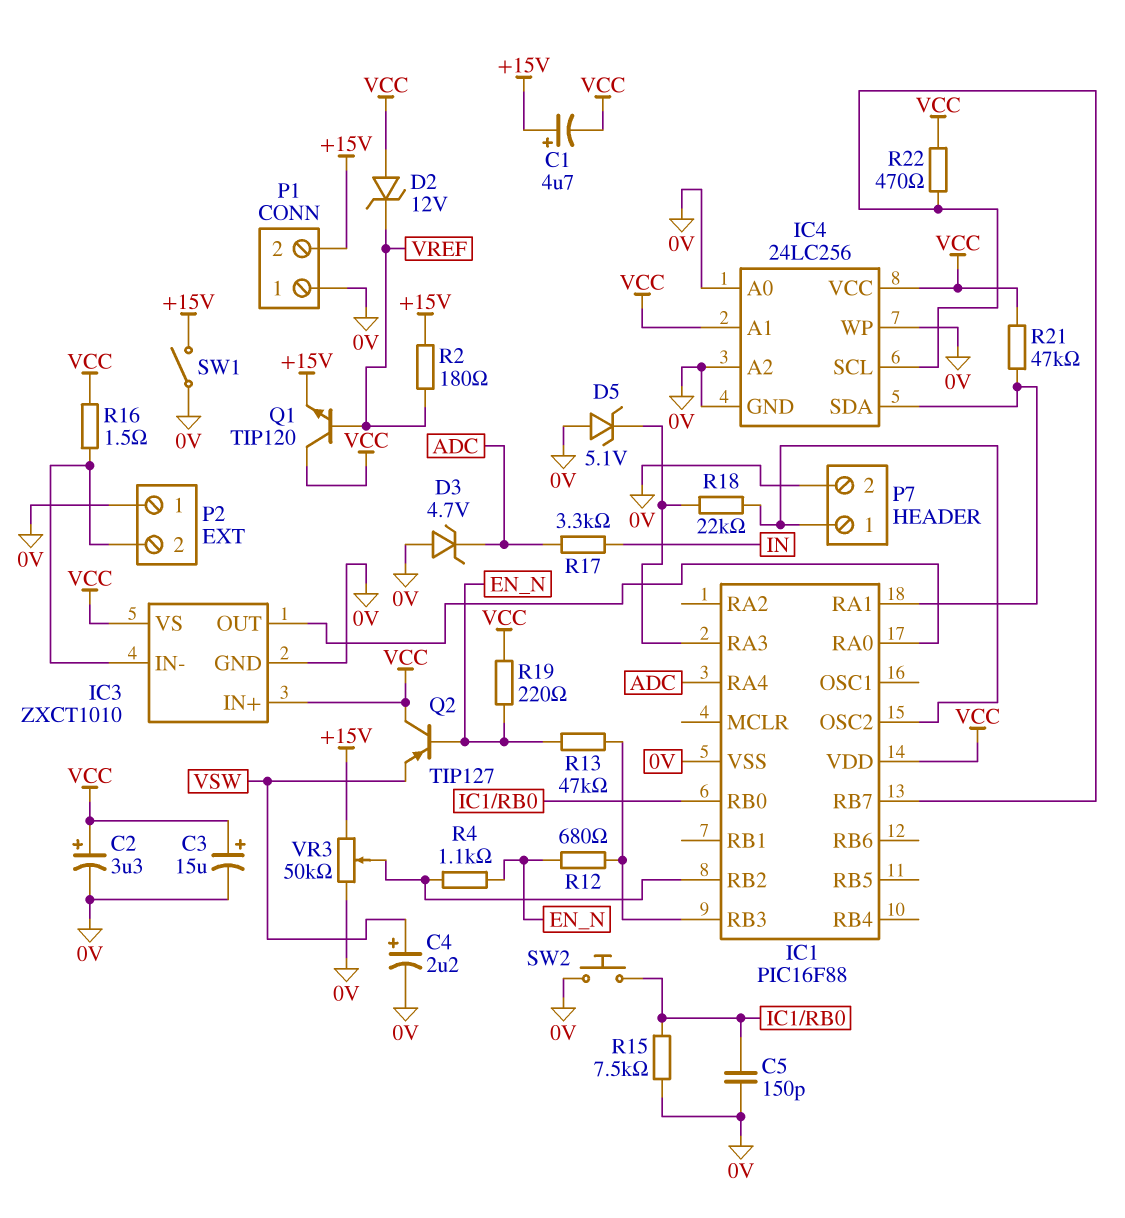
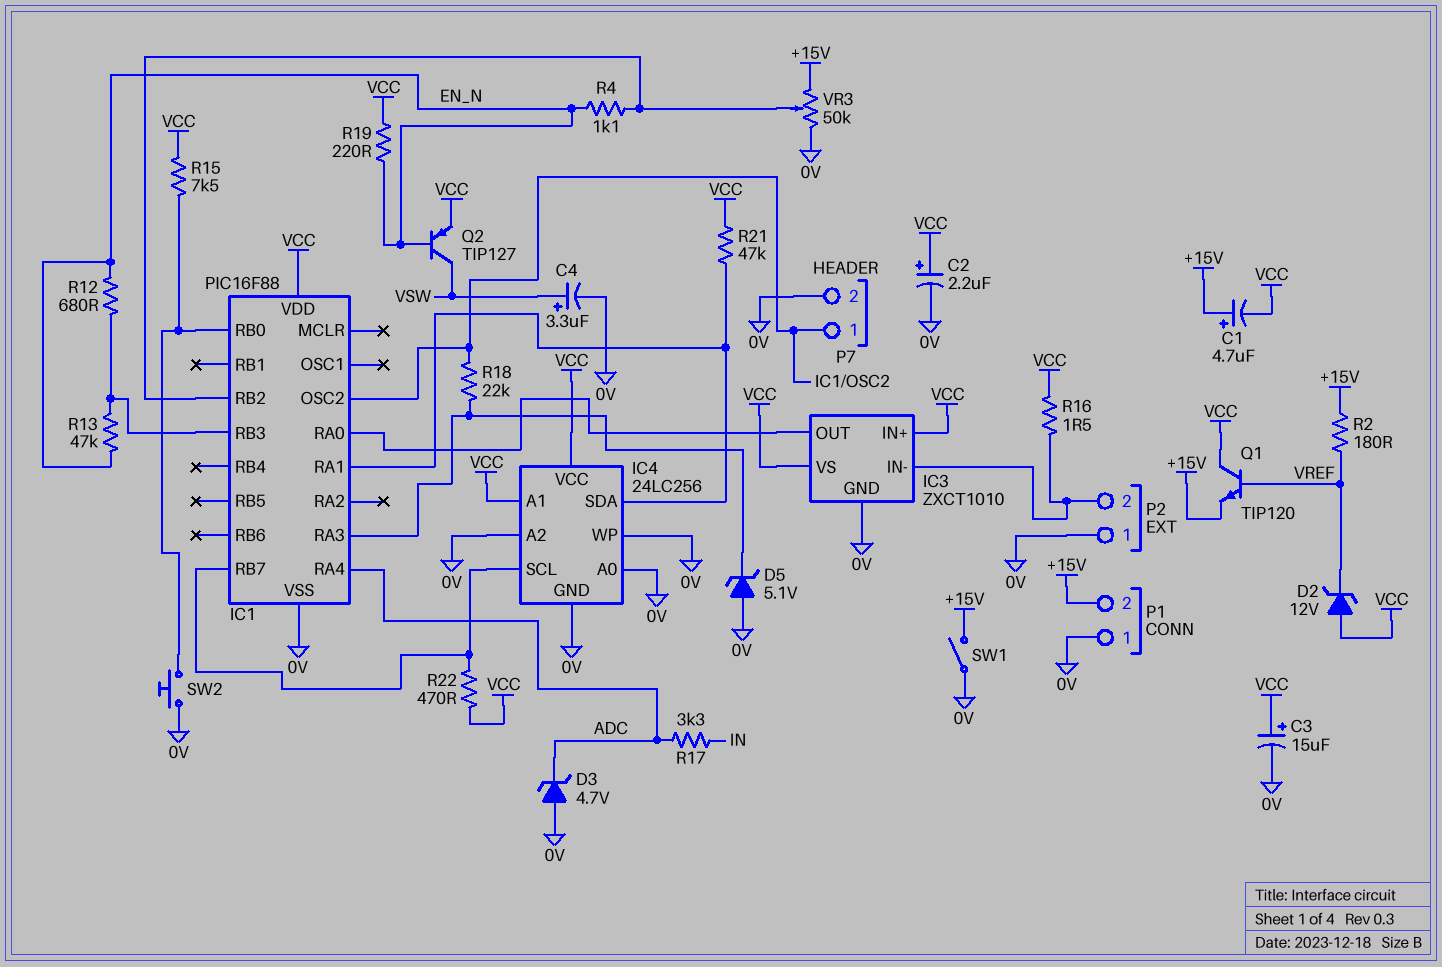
C2: 3.3uF (plus VCC, minus 0V) -> 2.2uF (plus VCC, minus 0V)
C4: 2.2uF (plus VSW, minus 0V) -> 3.3uF (plus VSW, minus 0V)
C5: 150pF (0V, IC1/RB0) -> none
Q2: PNP TIP127 (B EN_N, C VCC, E VSW) -> PNP TIP127 (B EN_N, C VSW, E VCC)
R15: 7.5k (0V, IC1/RB0) -> 7.5k (IC1/RB0, VCC)

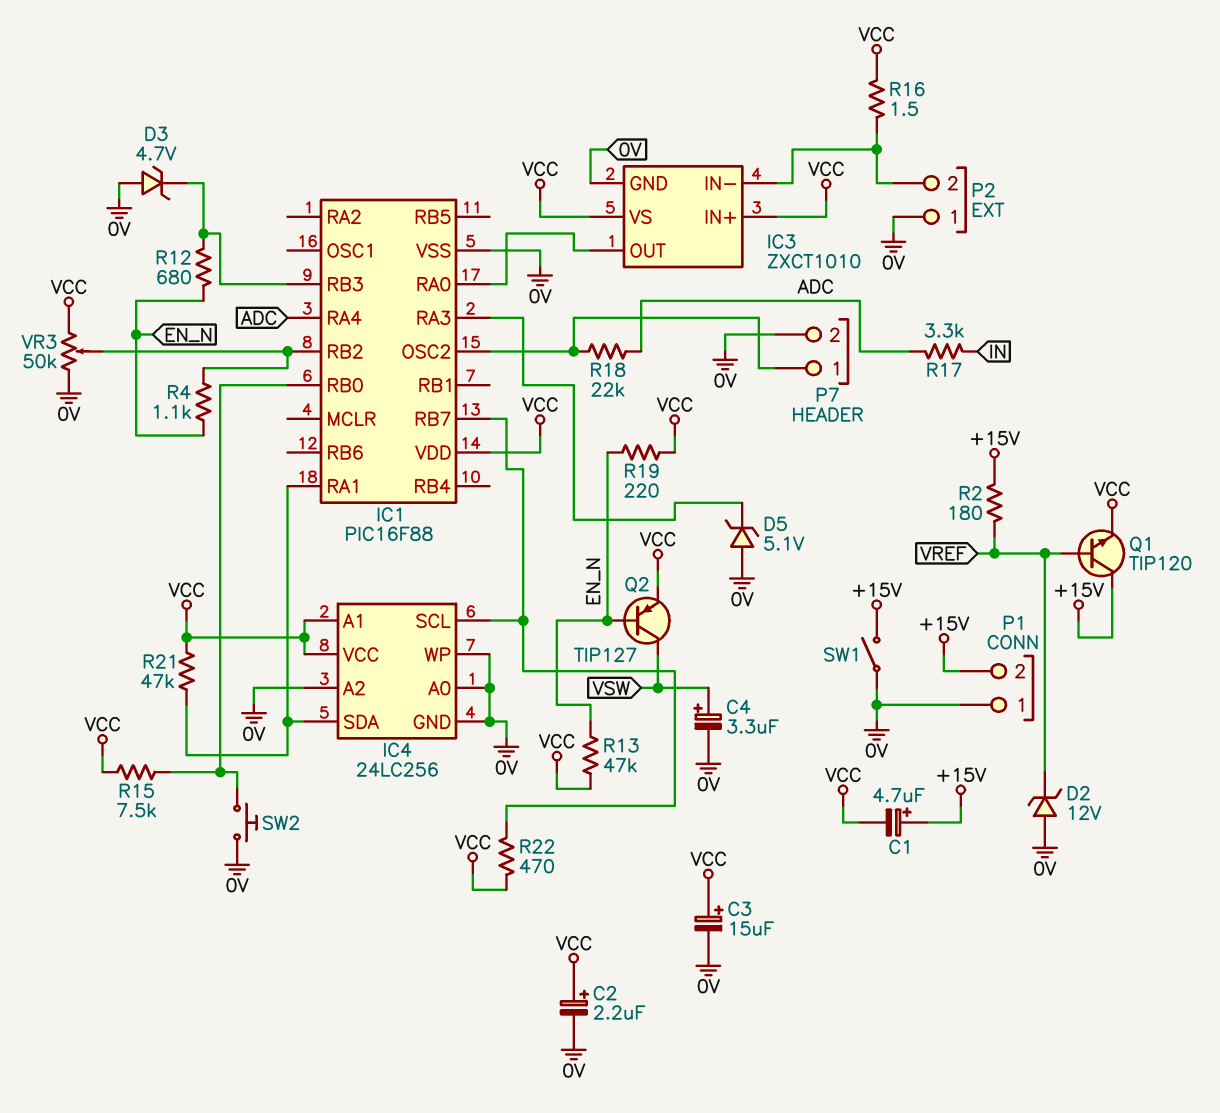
D2: zener 12V (A VCC, K VREF) -> zener 12V (A 0V, K VREF)
D3: zener 4.7V (A 0V, K ADC) -> zener 4.7V (A 0V, K IC1/RB3)
Q1: NPN TIP120 (B VREF, C VCC, E +15V) -> NPN TIP120 (B VREF, C +15V, E VCC)
R13: 47k (EN_N, IC1/RB3) -> 47k (EN_N, VCC)
R18: 22k (IC1/OSC2, IC1/RA3) -> 22k (ADC, IC1/OSC2)
VR3: 50k (+15V, 0V, wiper IC1/RB2) -> 50k (0V, VCC, wiper IC1/RB2)

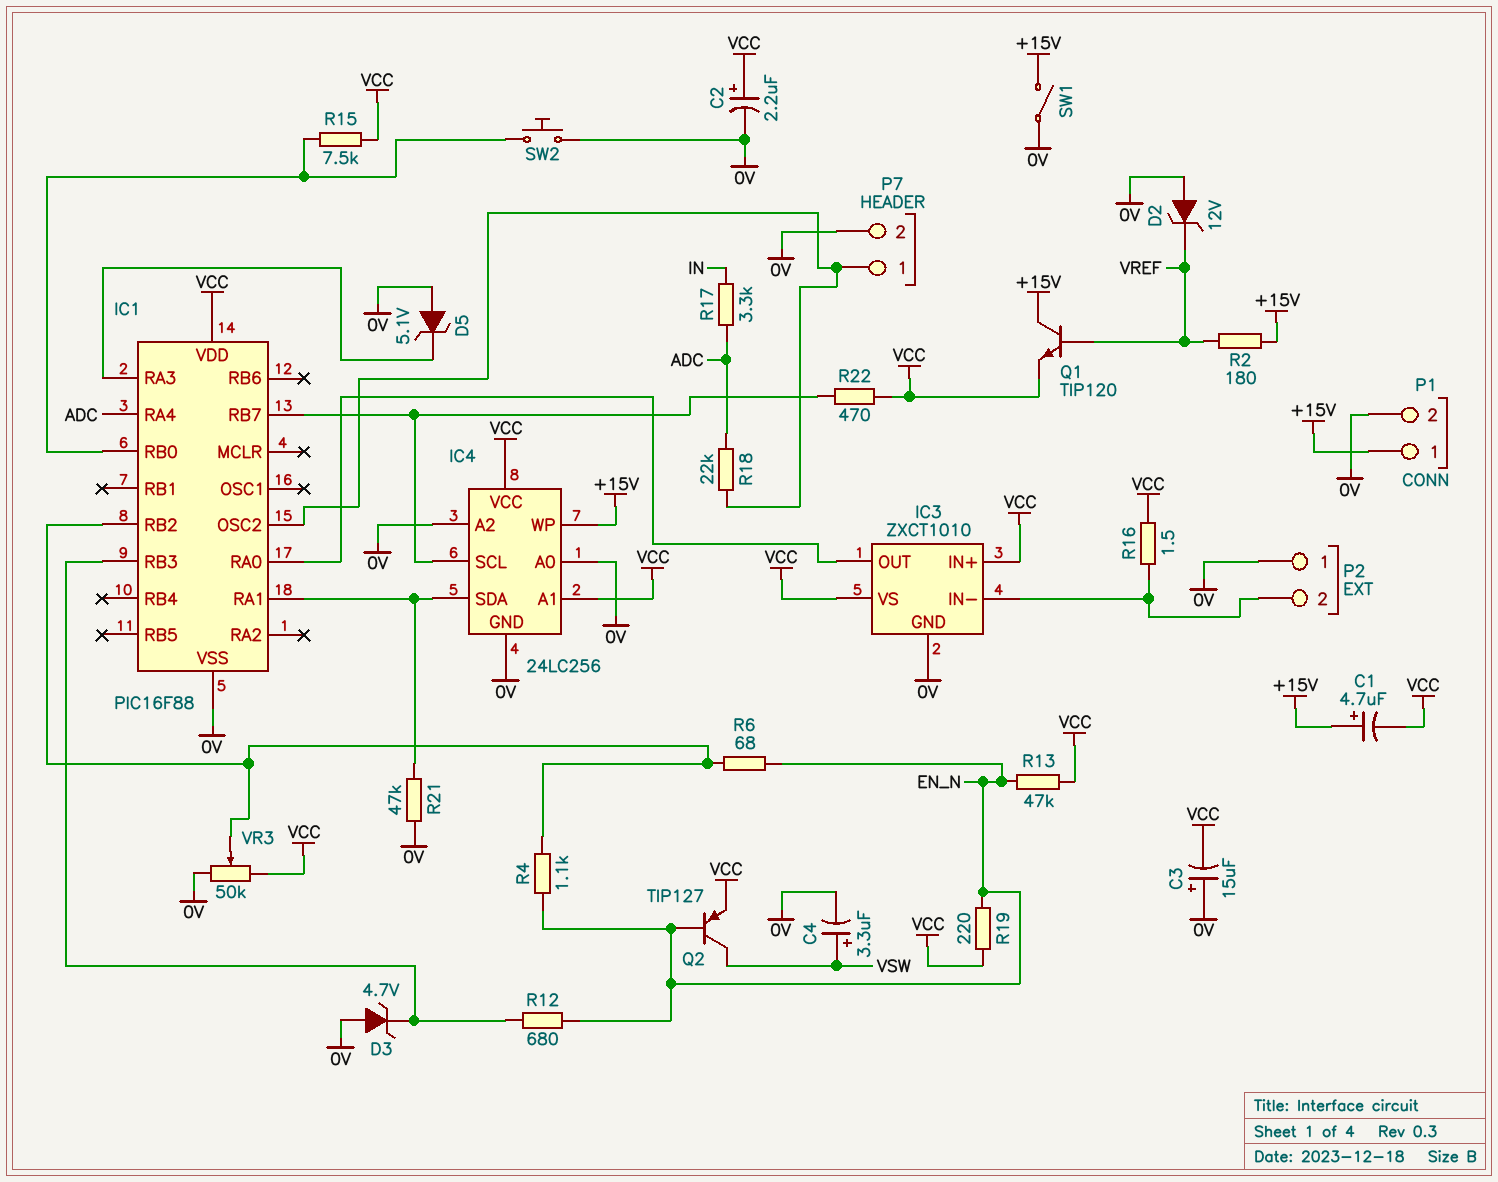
C3: 15uF (plus VCC, minus 0V) -> 15uF (plus 0V, minus VCC)
IC4 pin WP: 0V -> +15V
P1 pin 1: 0V -> +15V
P1 pin 2: +15V -> 0V
R6: none -> 68 (EN_N, IC1/RB2)
R21: 47k (IC1/RA1, VCC) -> 47k (0V, IC1/RA1)

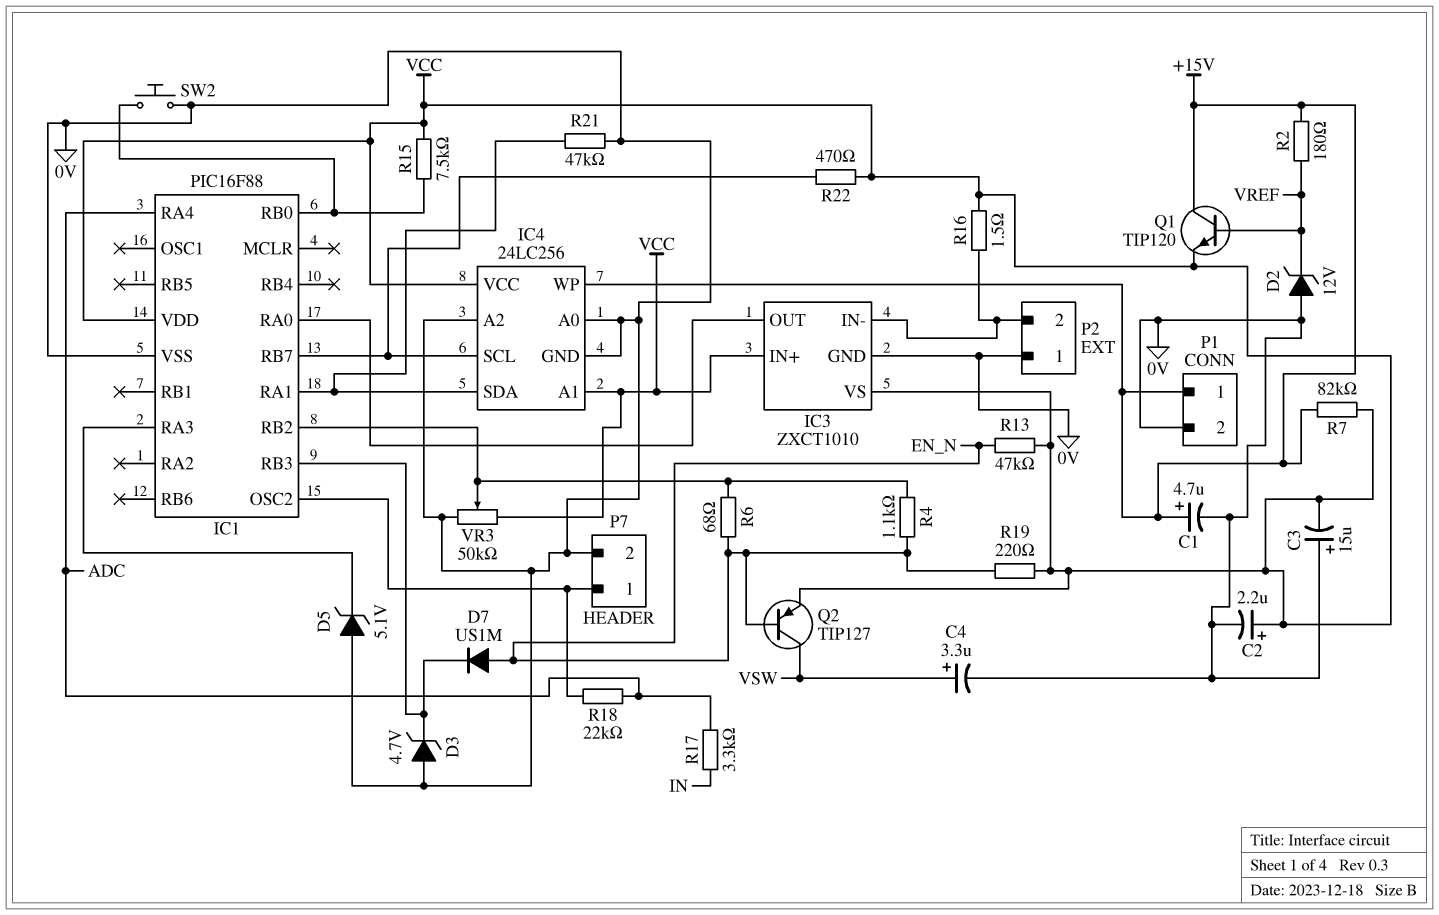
C1: 4.7uF (plus +15V, minus VCC) -> 4.7uF (plus +15V, minus 0V)
D7: none -> diode US1M (A EN_N, K IC1/RB3)
R7: none -> 82k (+15V, VCC)
R12: 680 (EN_N, IC1/RB3) -> none
SW1: switch (+15V, 0V) -> none

